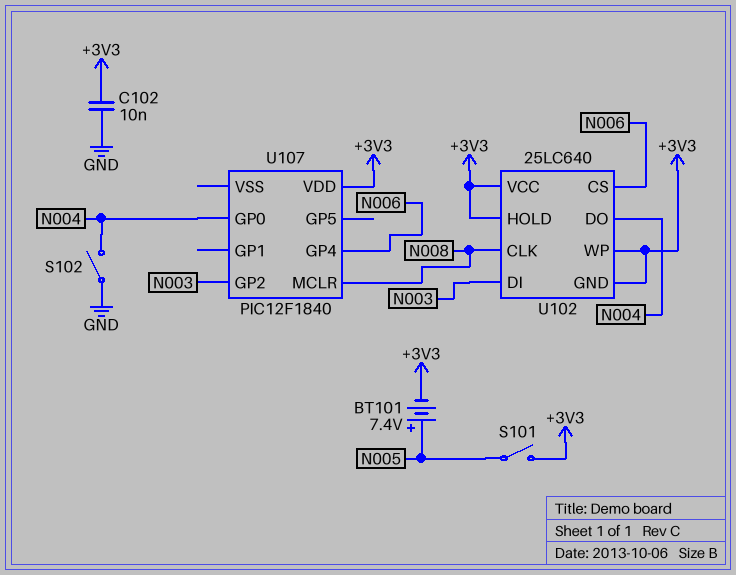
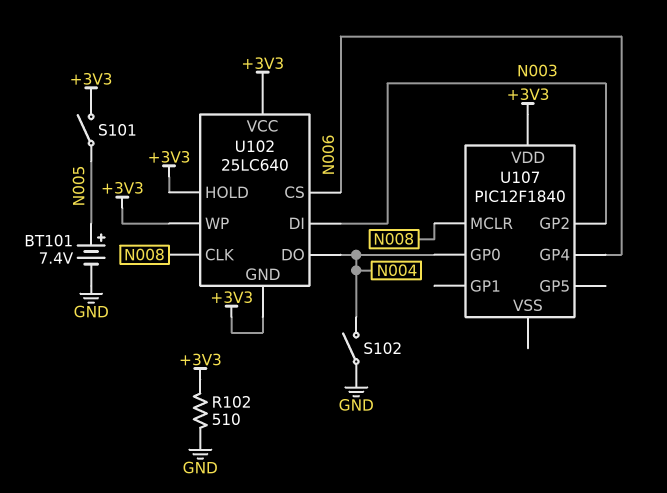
BT101: 7.4V (plus N005, minus +3V3) -> 7.4V (plus N005, minus GND)
C102: 10nF (+3V3, GND) -> none
R102: none -> 510 (+3V3, GND)

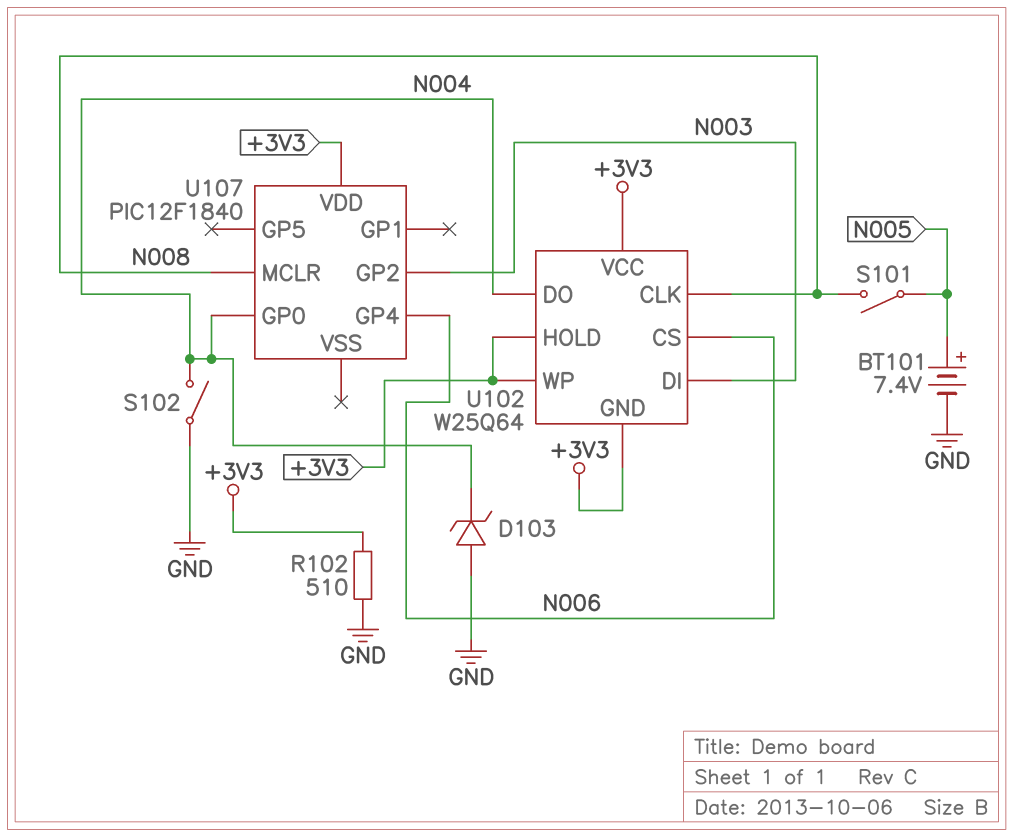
D103: none -> zener (A GND, K N004)
S101: switch (+3V3, N005) -> switch (N005, N008)
U102: 25LC640 -> W25Q64

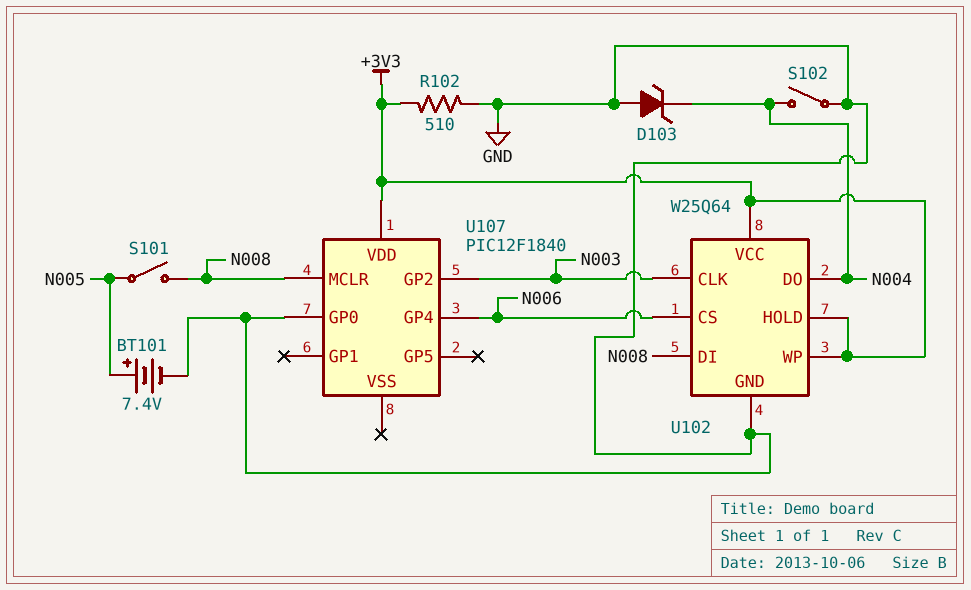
U102 pin CLK: N008 -> N003
U102 pin DI: N003 -> N008
U102 pin GND: +3V3 -> GND
U107 pin GP0: N004 -> GND

